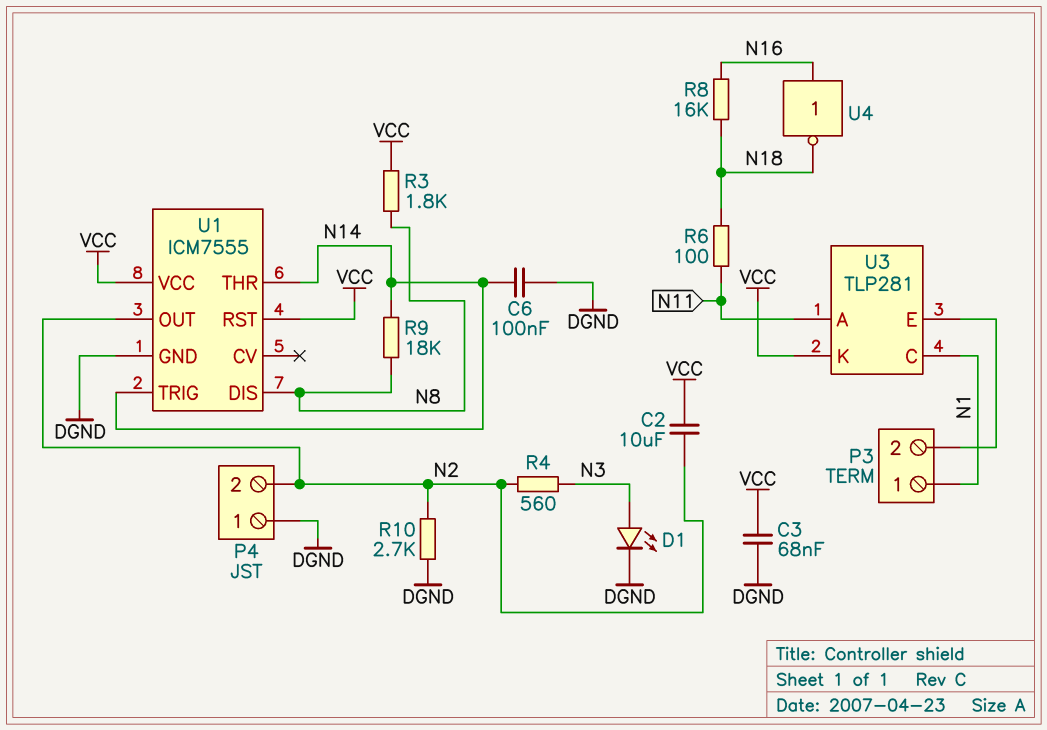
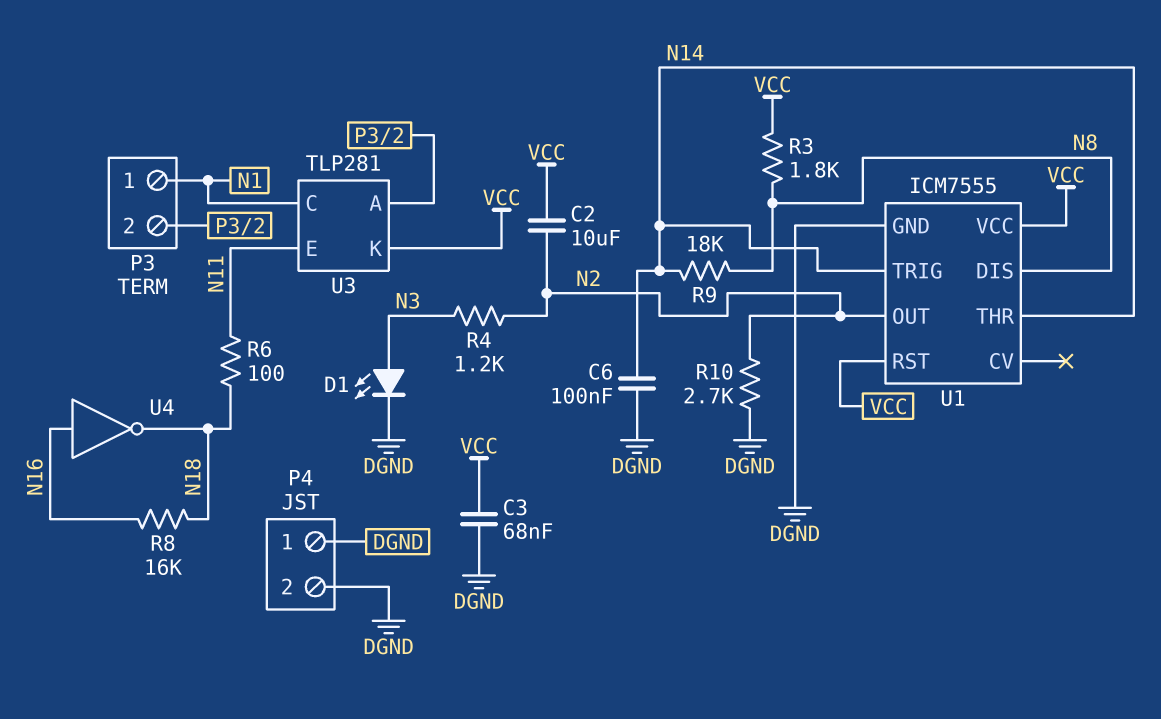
P4 pin 2: N2 -> DGND
R4: 560 (N2, N3) -> 1.2k (N2, N3)
U3 pin A: N11 -> P3/2
U3 pin E: P3/2 -> N11

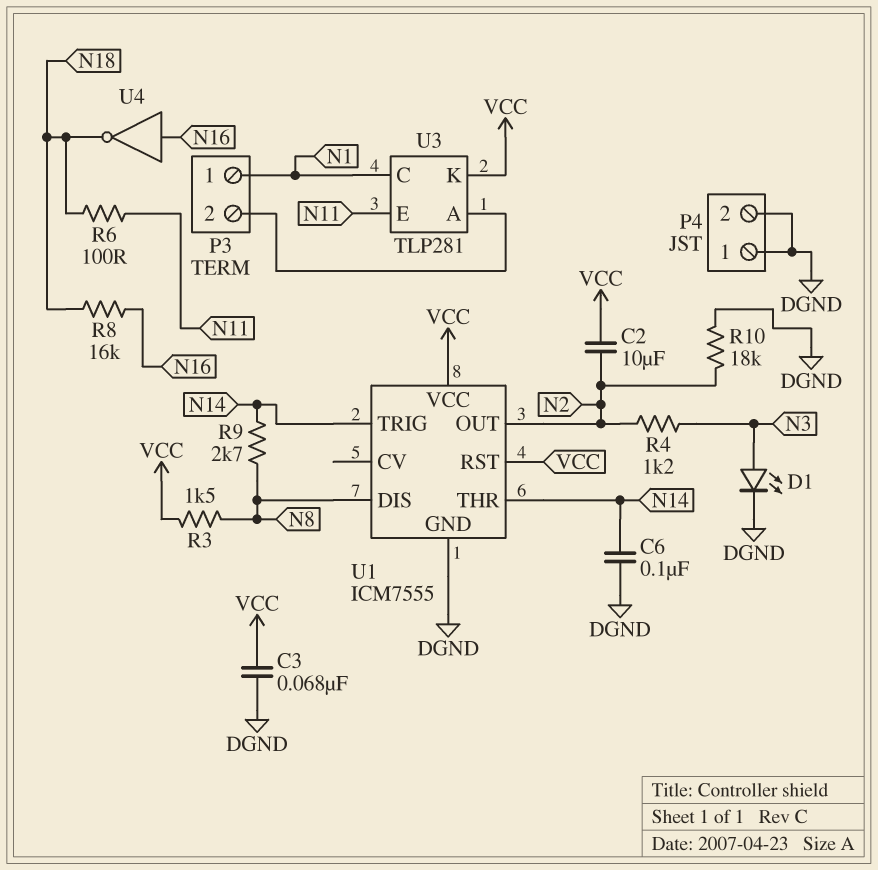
R3: 1.8k (N8, VCC) -> 1.5k (N8, VCC)
R9: 18k (N8, N14) -> 2.7k (N8, N14)
R10: 2.7k (DGND, N2) -> 18k (DGND, N2)

